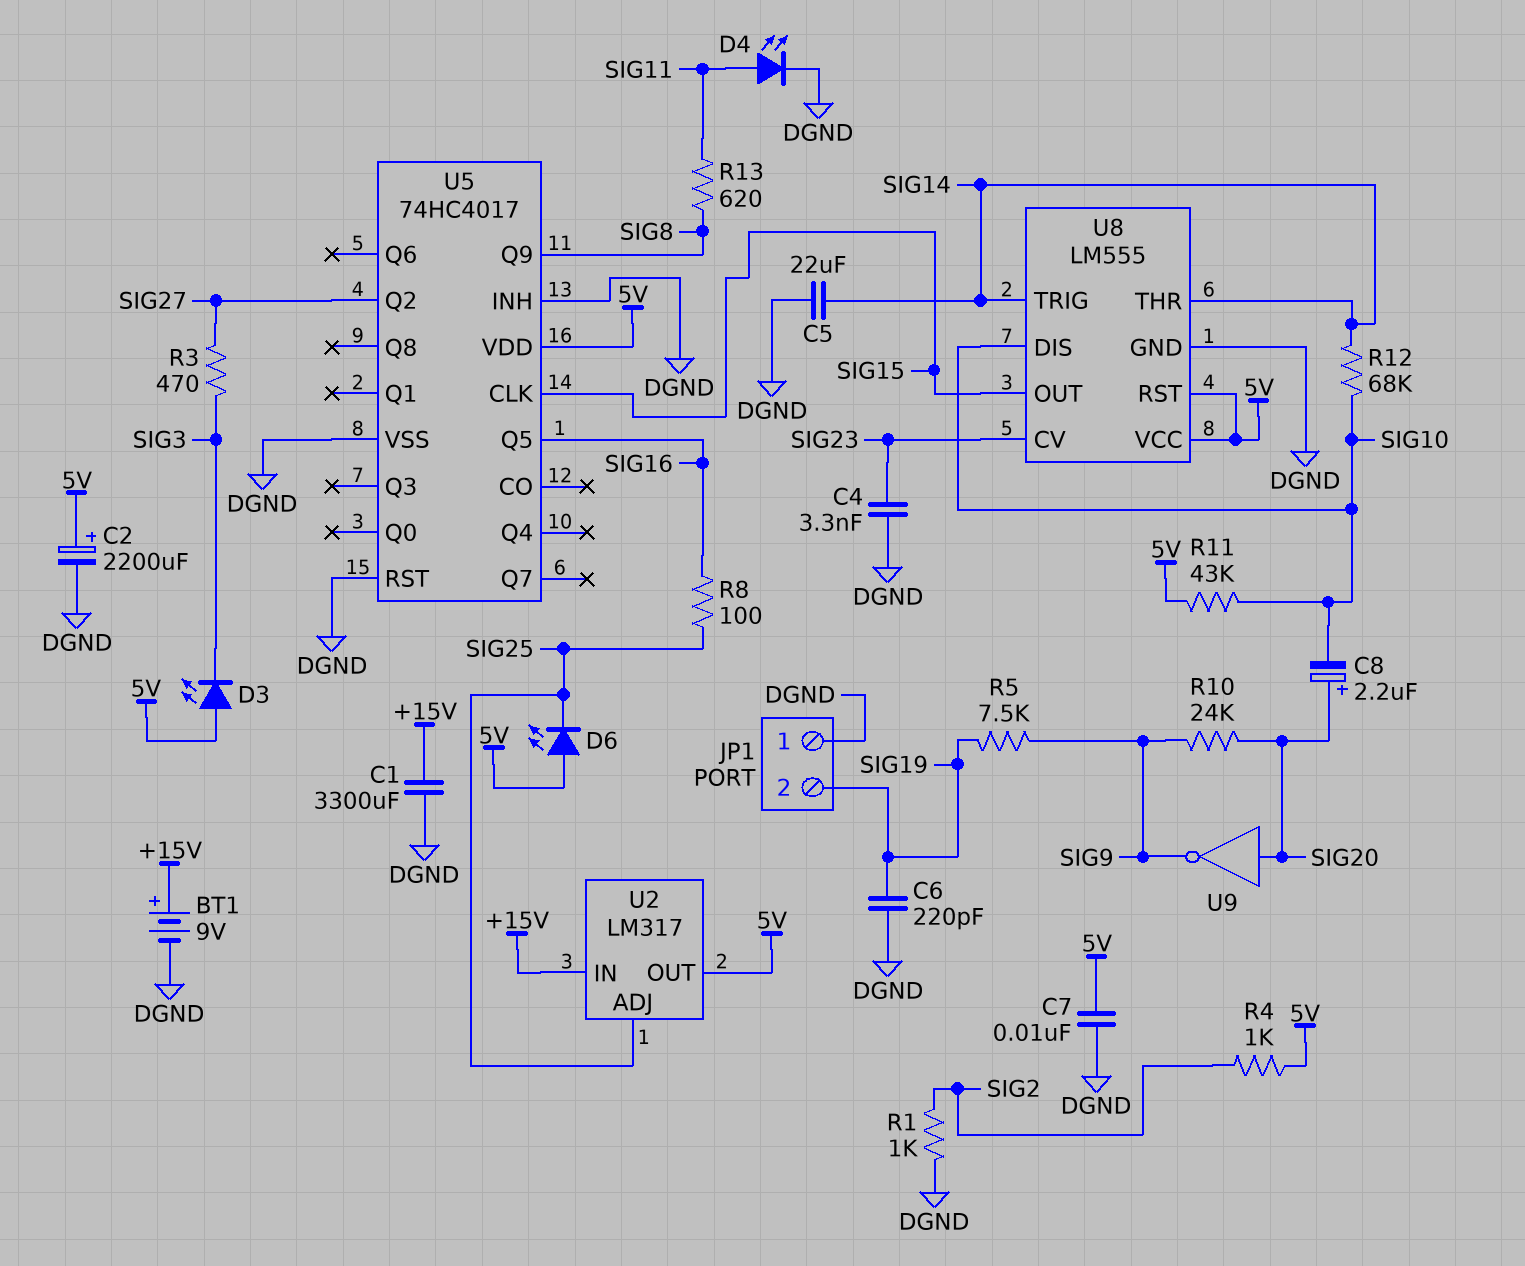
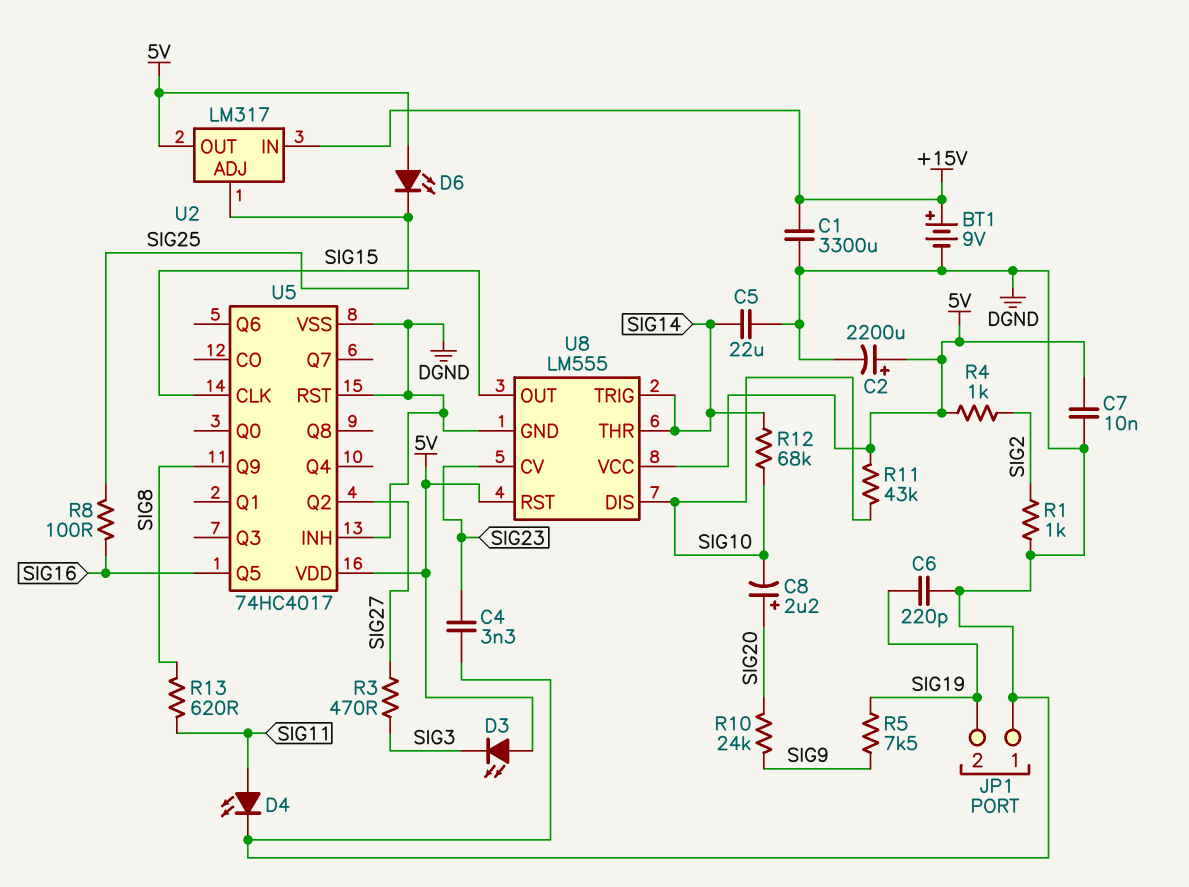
U9: NOT (in SIG20, out SIG9) -> none

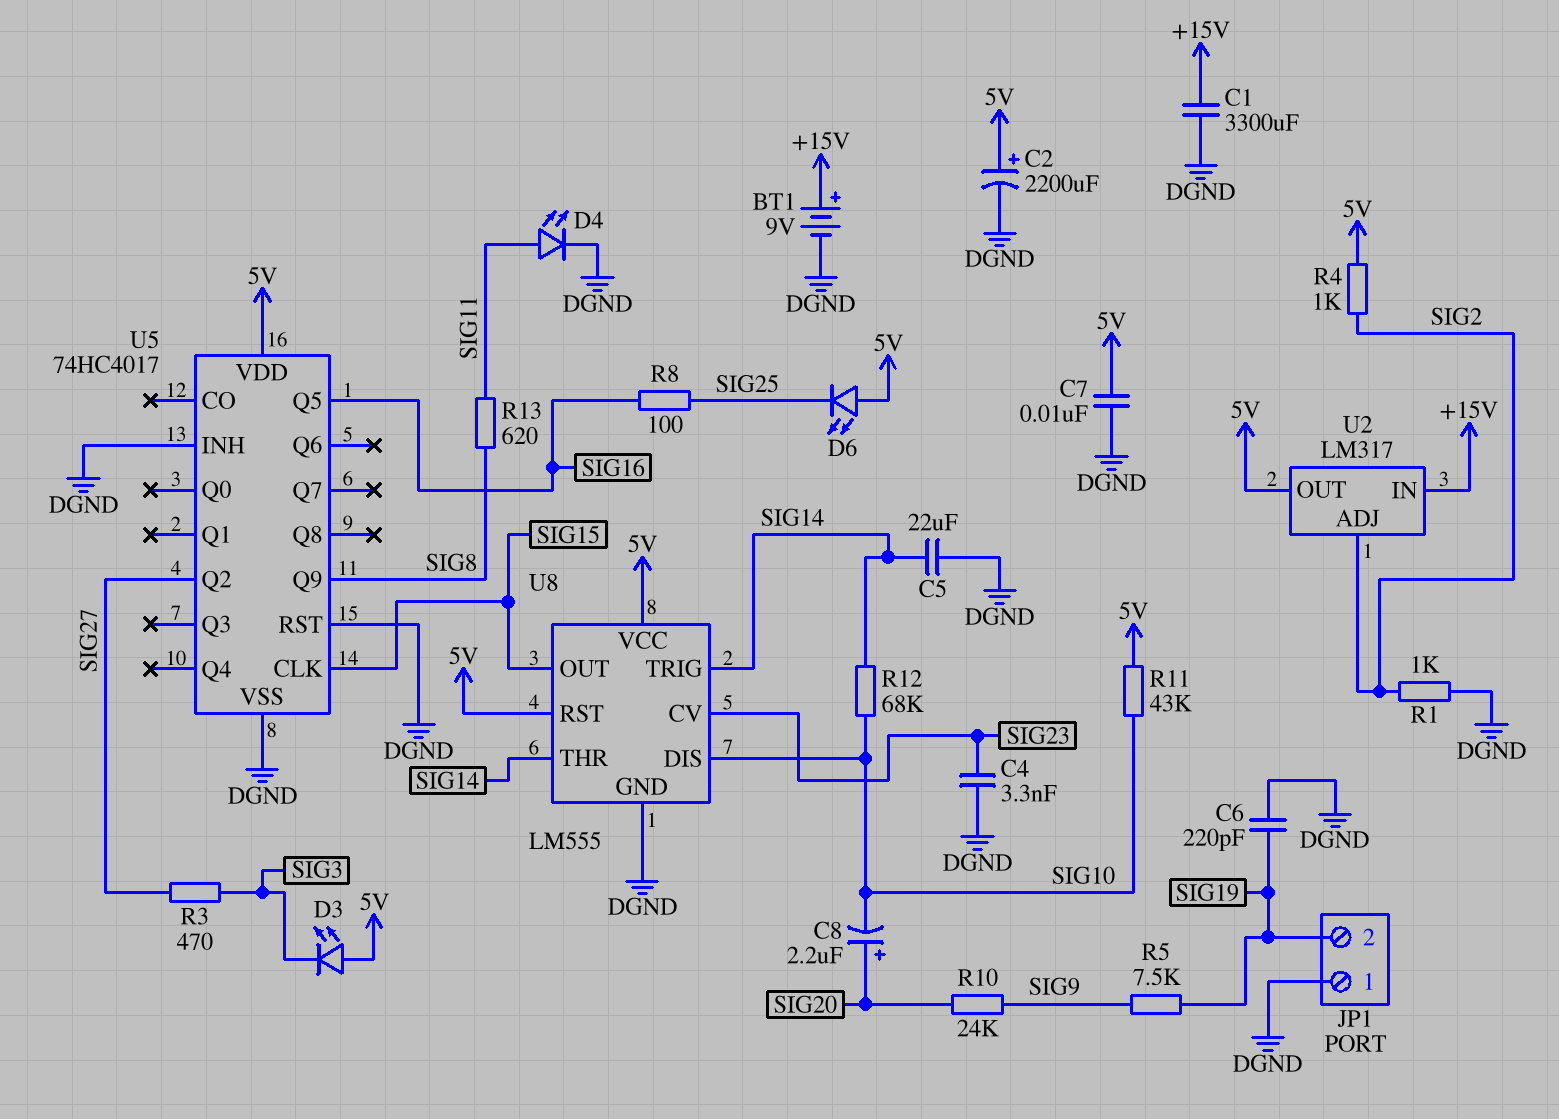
U2 pin ADJ: SIG25 -> SIG2

